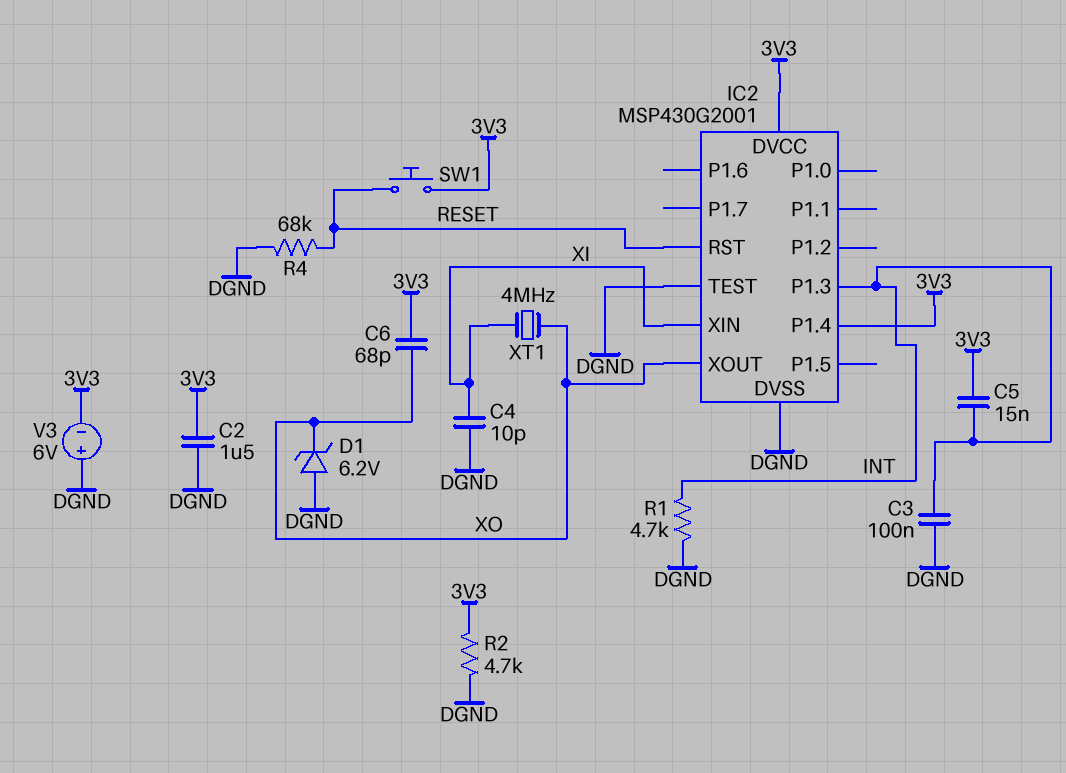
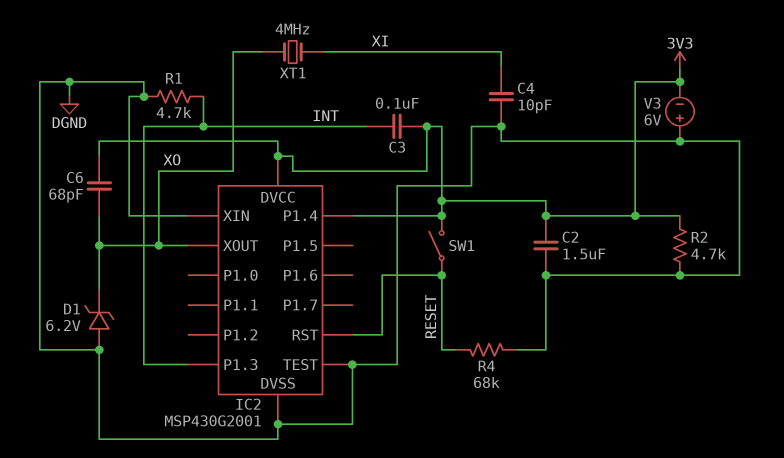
C3: 100nF (DGND, INT) -> 100nF (3V3, INT)
C5: 15nF (3V3, INT) -> none
IC2 pin XIN: XI -> DGND
SW1: button (3V3, RESET) -> switch (3V3, RESET)

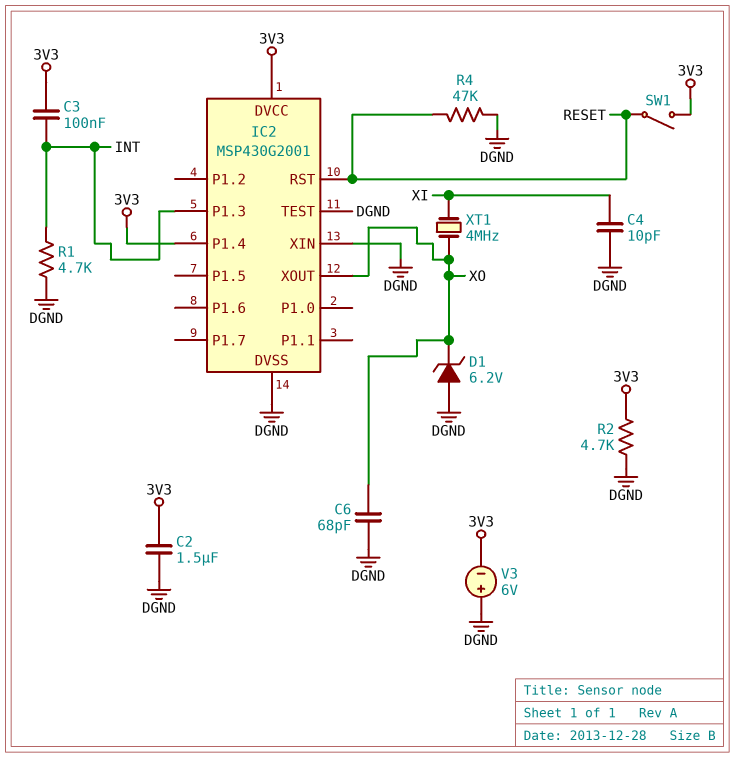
C6: 68pF (3V3, XO) -> 68pF (DGND, XO)
R4: 68k (DGND, RESET) -> 47k (DGND, RESET)

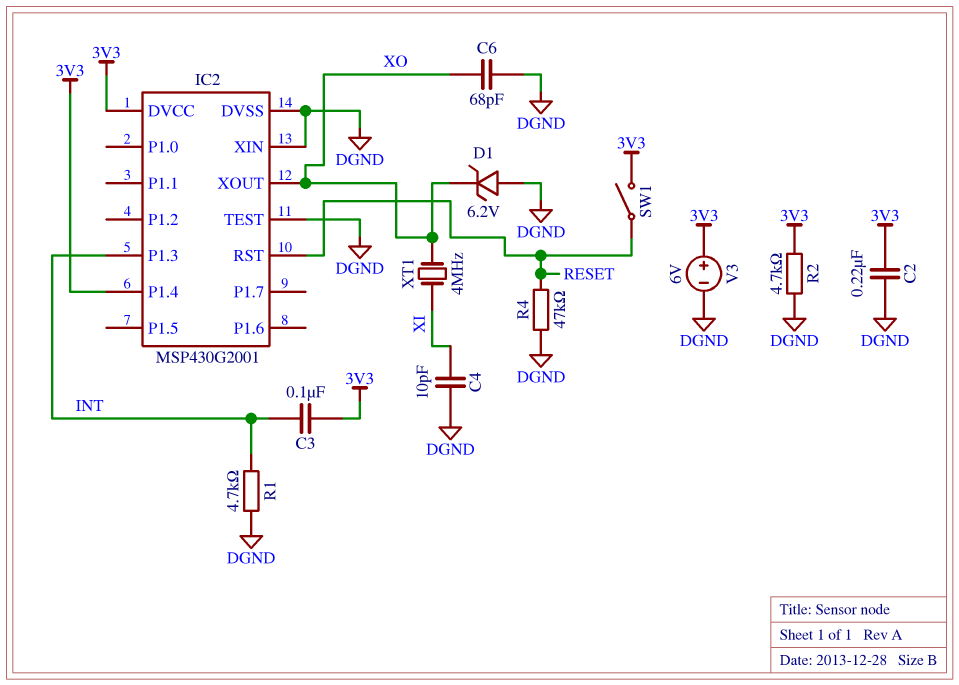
C2: 1.5uF (3V3, DGND) -> 220nF (3V3, DGND)
V3: 6V (plus DGND, minus 3V3) -> 6V (plus 3V3, minus DGND)

